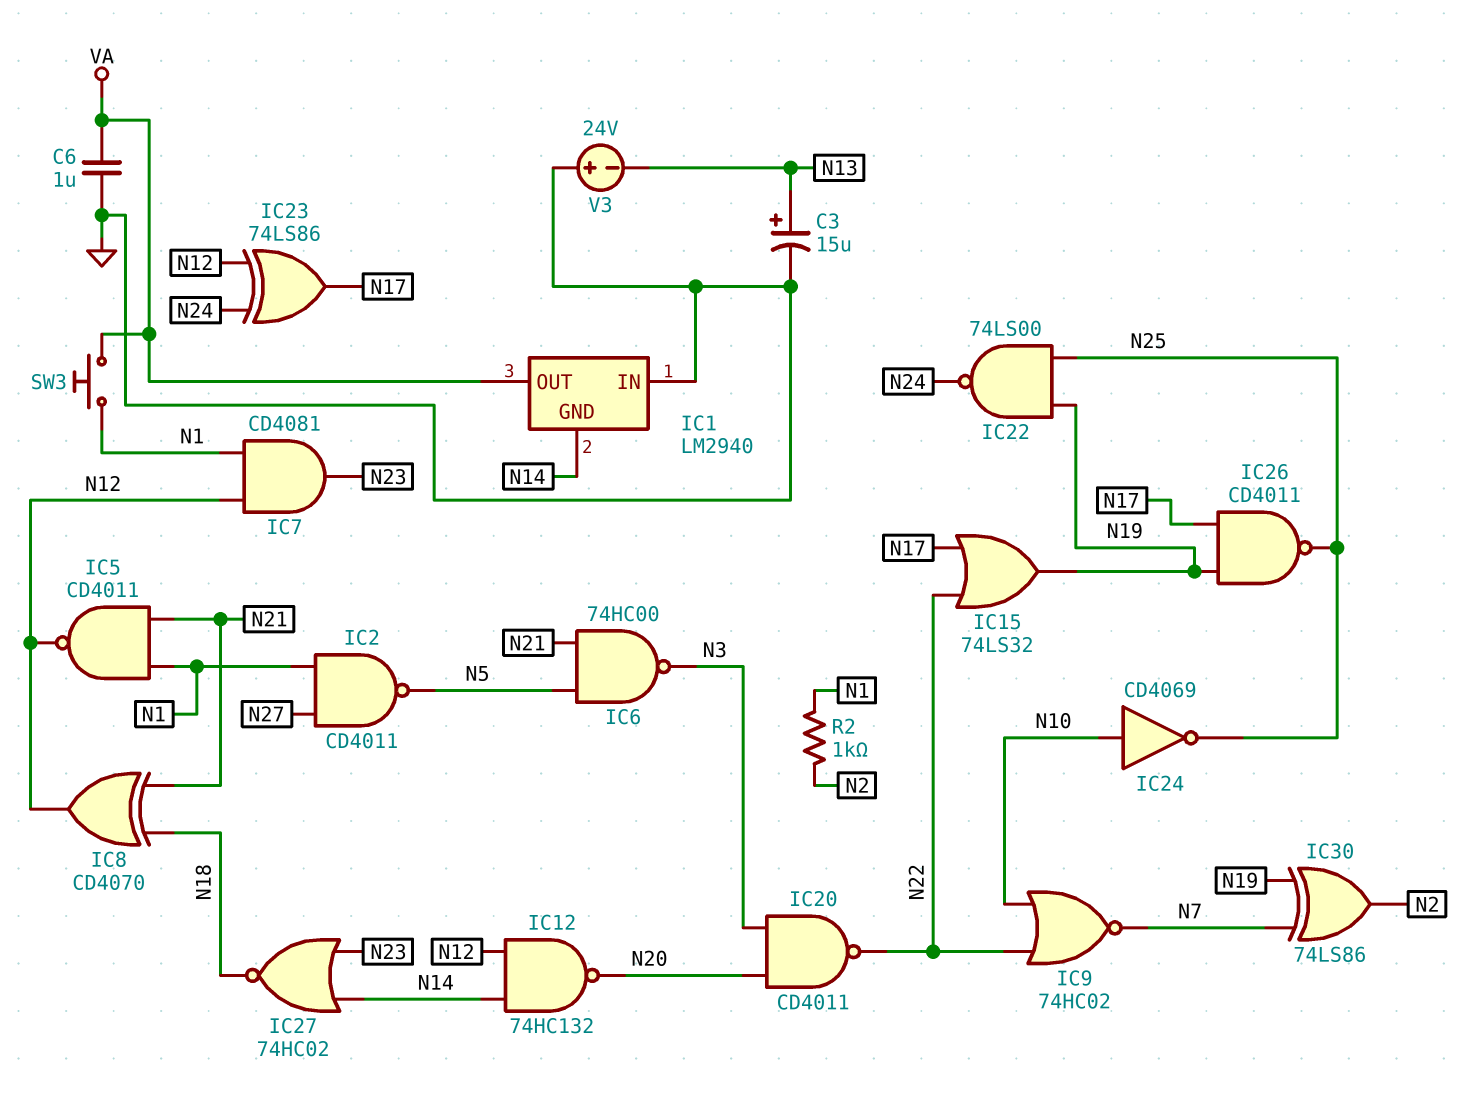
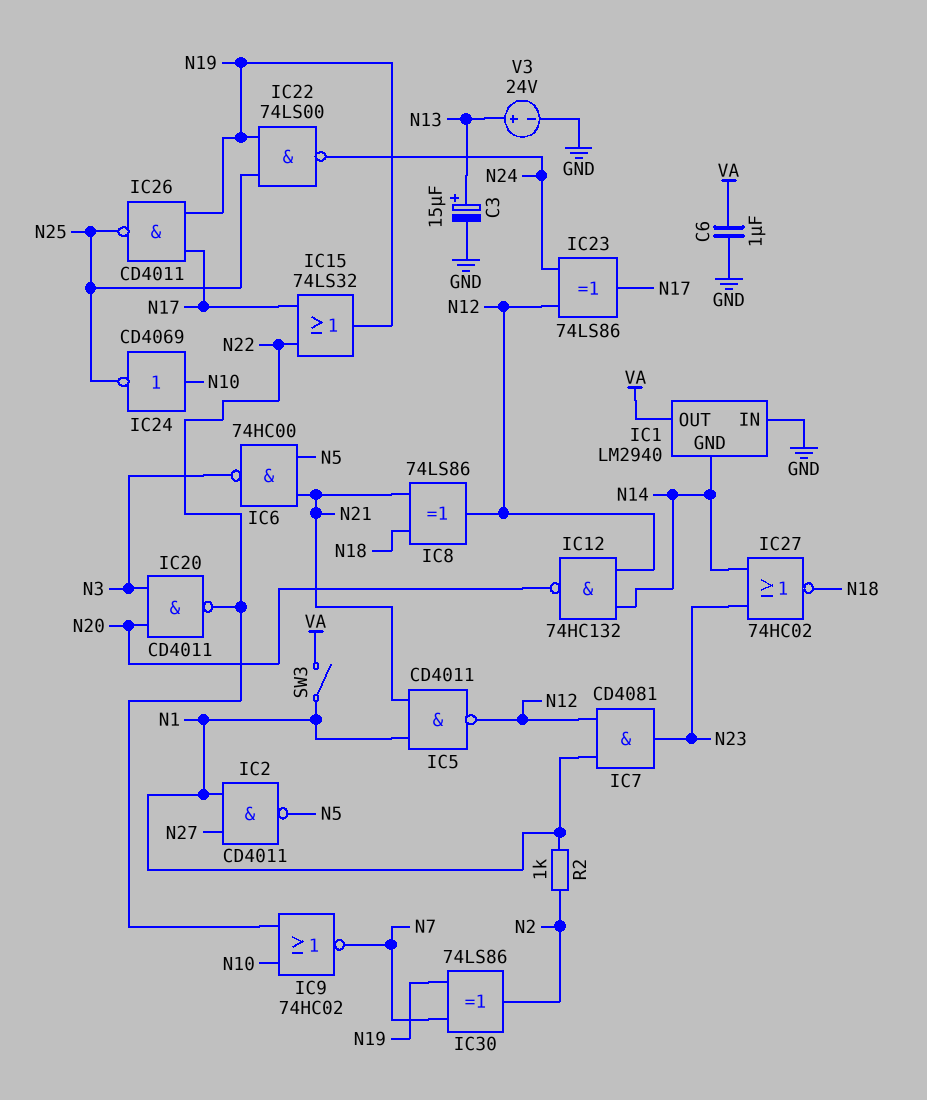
IC8: XOR CD4070 (in N18, in N21, out N12) -> XOR 74LS86 (in N18, in N21, out N12)
SW3: button (N1, VA) -> switch (N1, VA)
V3: 24V (plus GND, minus N13) -> 24V (plus N13, minus GND)

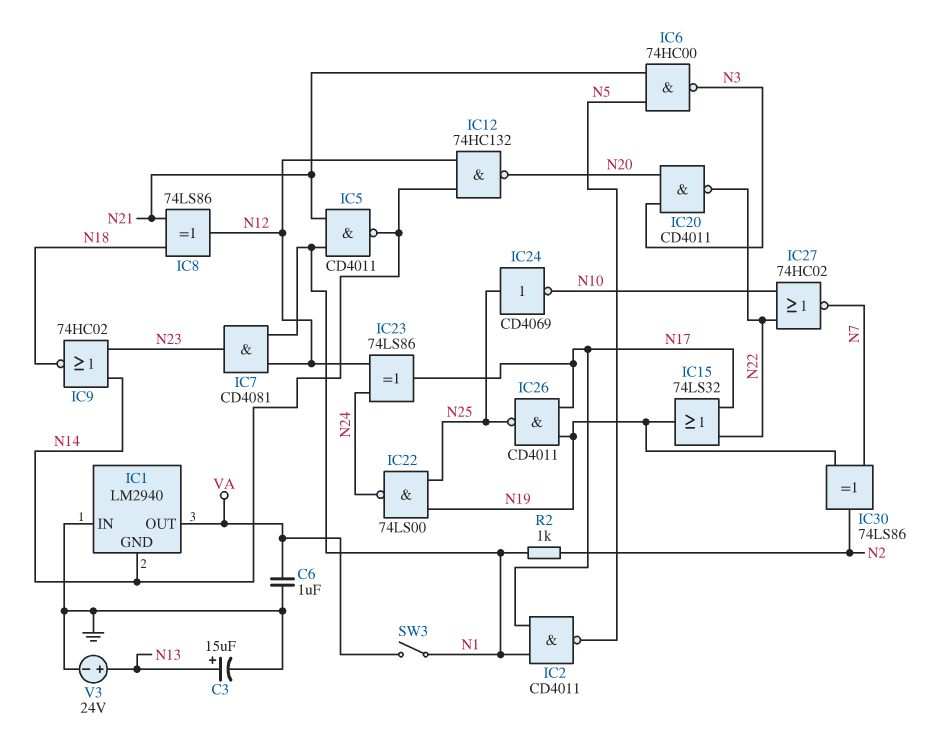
IC2: NAND CD4011 (in N1, in N27, out N5) -> NAND CD4011 (in N1, in N17, out N5)
IC5: NAND CD4011 (in N1, in N21, out N12) -> NAND CD4011 (in N1, in N21, out N14)
IC9: NOR 74HC02 (in N10, in N22, out N7) -> NOR 74HC02 (in N14, in N23, out N18)
IC24: NOT CD4069 (in N10, out N25) -> NOT CD4069 (in N25, out N10)
IC27: NOR 74HC02 (in N14, in N23, out N18) -> NOR 74HC02 (in N10, in N22, out N7)

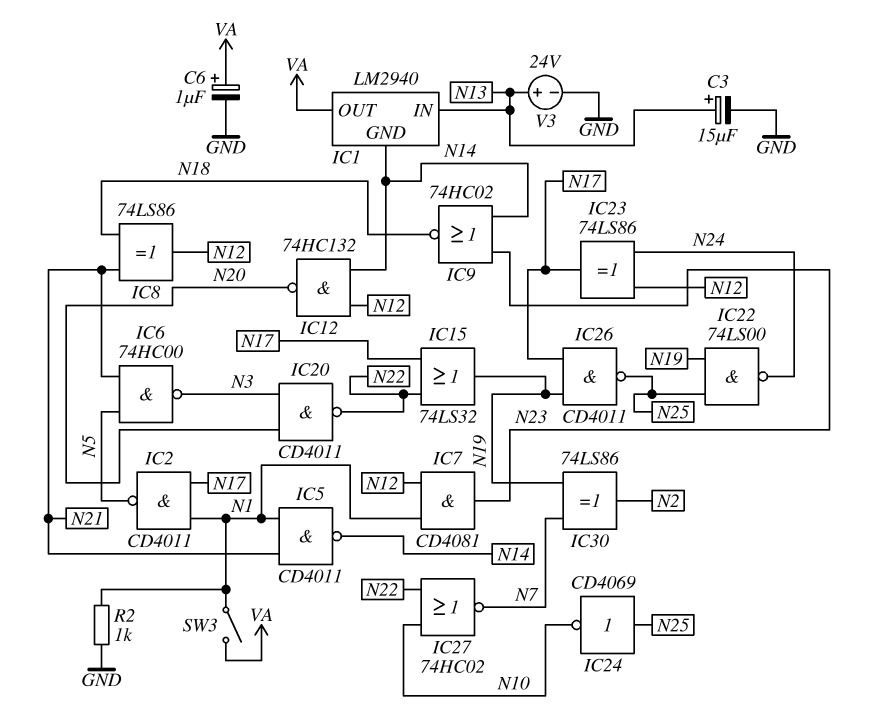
C6: 1uF (GND, VA) -> 1uF (plus VA, minus GND)
IC1 pin IN: GND -> N13
R2: 1k (N1, N2) -> 1k (GND, N1)

